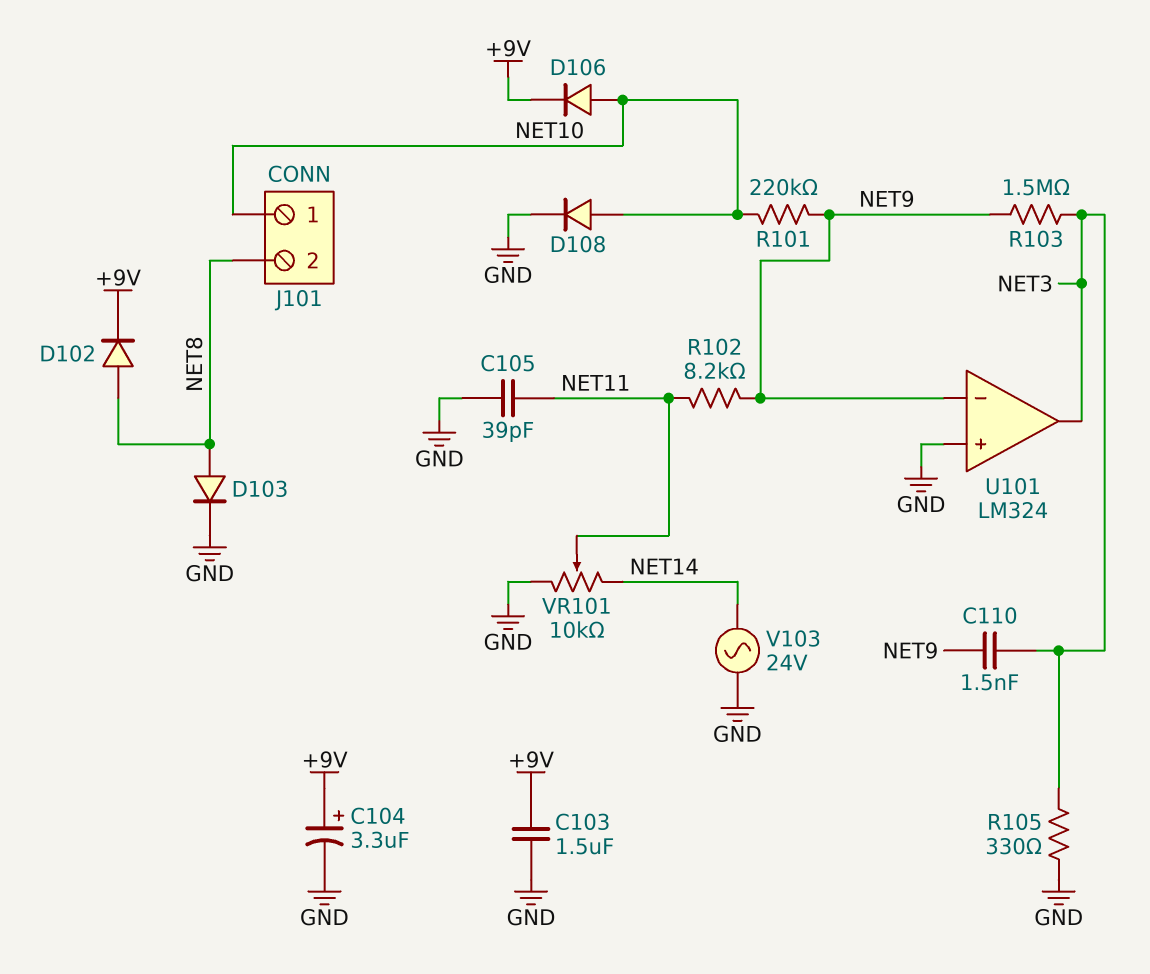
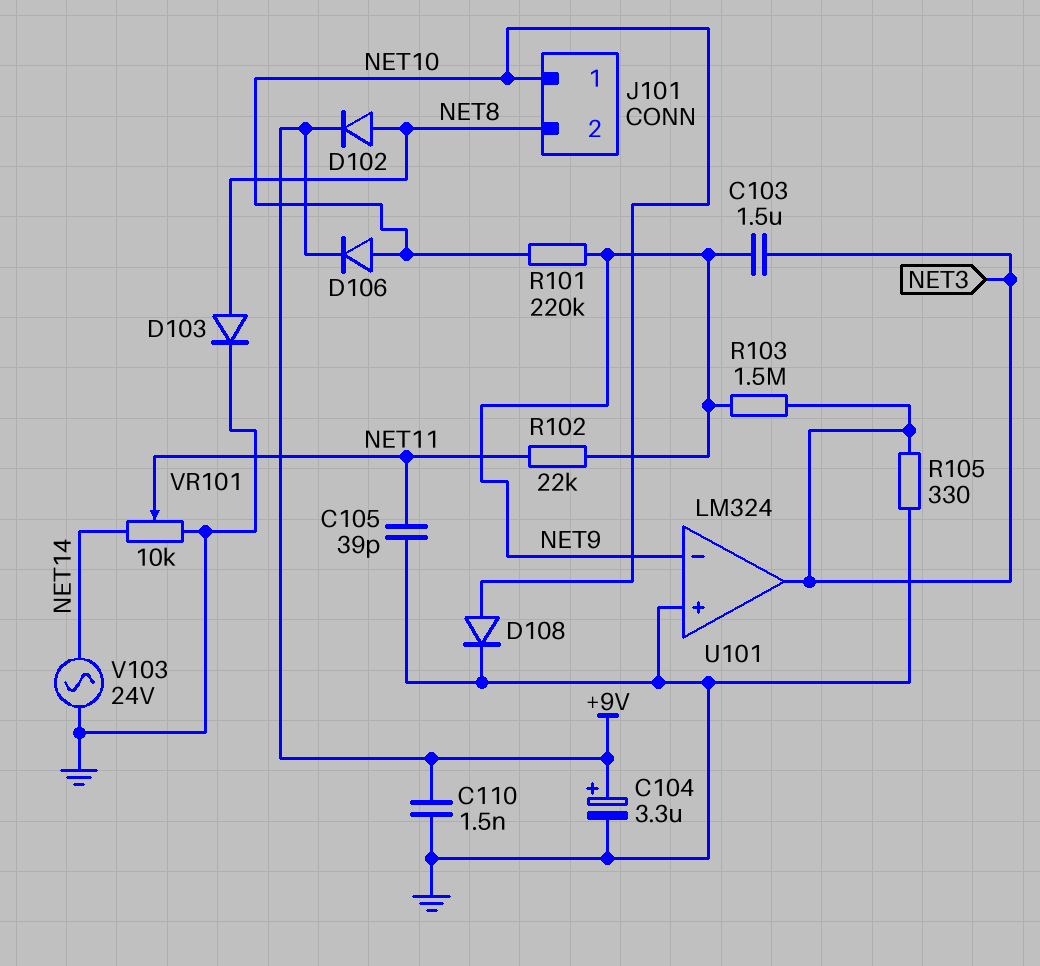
C103: 1.5uF (+9V, GND) -> 1.5uF (NET3, NET9)
C110: 1.5nF (NET3, NET9) -> 1.5nF (+9V, GND)
R102: 8.2k (NET9, NET11) -> 22k (NET9, NET11)

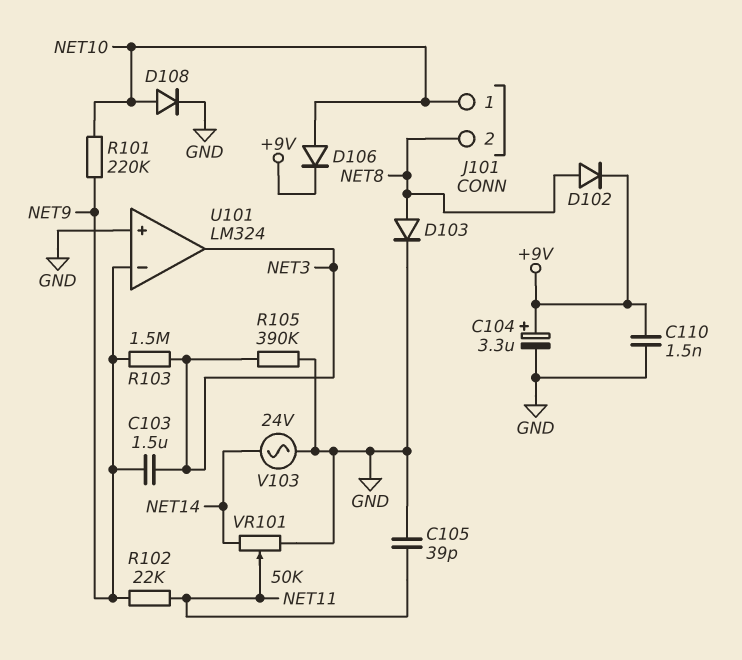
R105: 330 (GND, NET3) -> 390k (GND, NET3)
VR101: 10k (GND, NET14, wiper NET11) -> 50k (GND, NET14, wiper NET11)

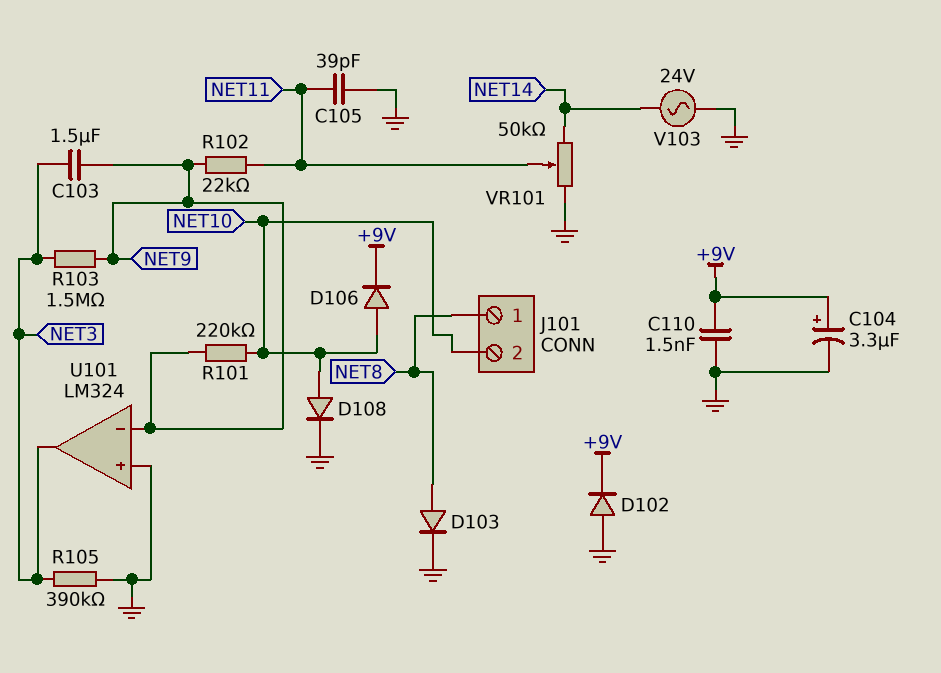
D102: diode (A NET8, K +9V) -> diode (A GND, K +9V)
J101 pin 1: NET10 -> NET8
J101 pin 2: NET8 -> NET10

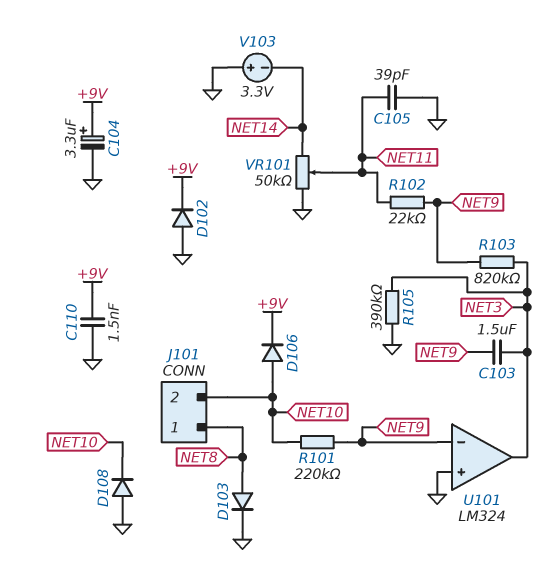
D108: diode (A NET10, K GND) -> diode (A GND, K NET10)
R103: 1.5M (NET3, NET9) -> 820k (NET3, NET9)
V103: AC 24V (GND, NET14) -> 3.3V (plus GND, minus NET14)

